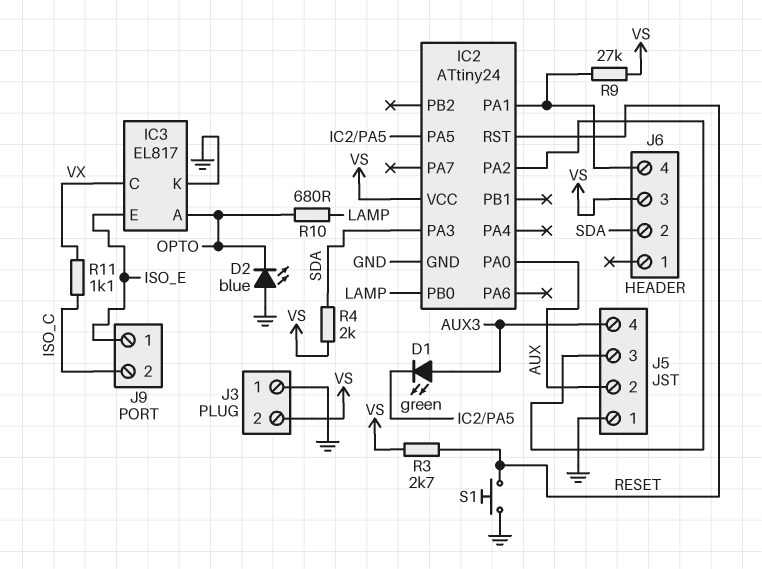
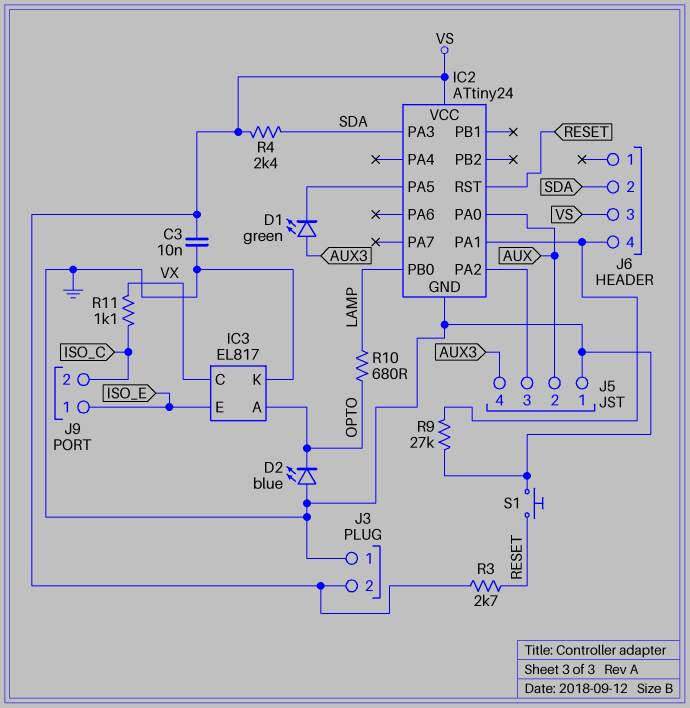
C3: none -> 10nF (GND, VS)
R4: 2k (SDA, VS) -> 2.4k (SDA, VS)
R9: 27k (IC2/PA1, VS) -> 27k (GND, IC2/PA1)

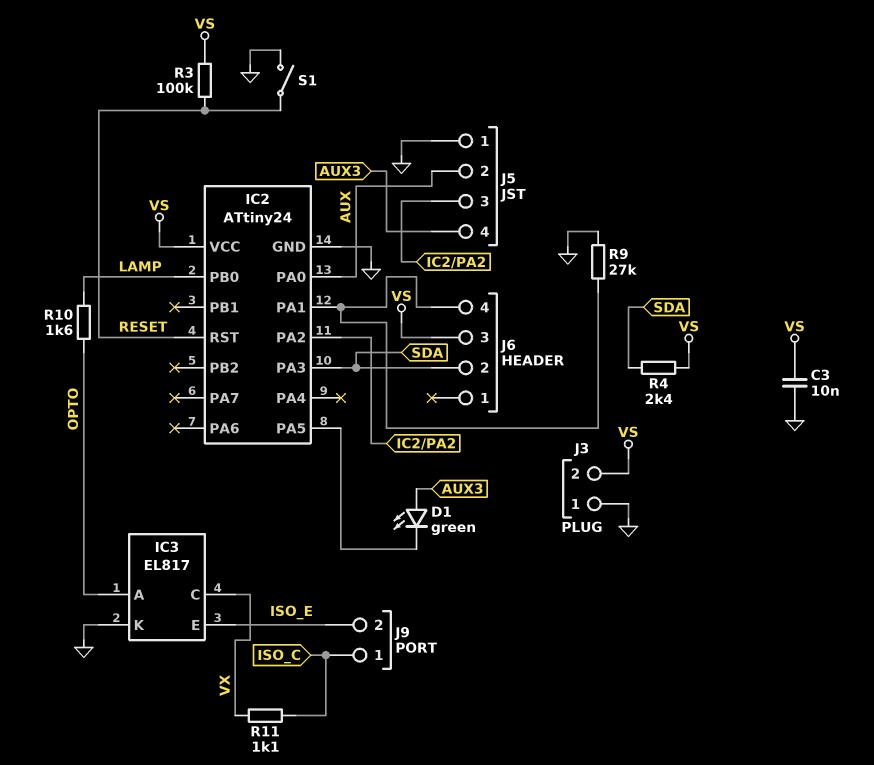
D2: LED blue (A GND, K OPTO) -> none
J9 pin 1: ISO_E -> ISO_C
J9 pin 2: ISO_C -> ISO_E
R3: 2.7k (RESET, VS) -> 100k (RESET, VS)
R10: 680 (LAMP, OPTO) -> 1.6k (LAMP, OPTO)
S1: button (GND, RESET) -> switch (GND, RESET)

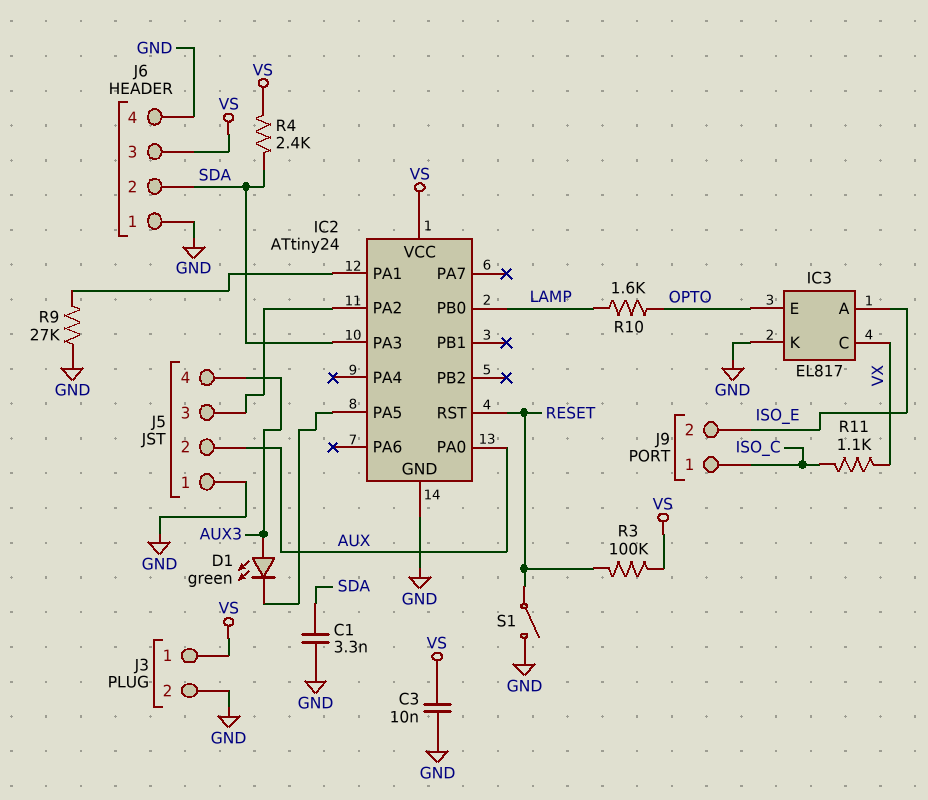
C1: none -> 3.3nF (GND, SDA)
IC3 pin A: OPTO -> ISO_E
IC3 pin E: ISO_E -> OPTO
J3 pin 1: GND -> VS
J3 pin 2: VS -> GND
J6 pin 1: none -> GND
J6 pin 4: IC2/PA1 -> GND

